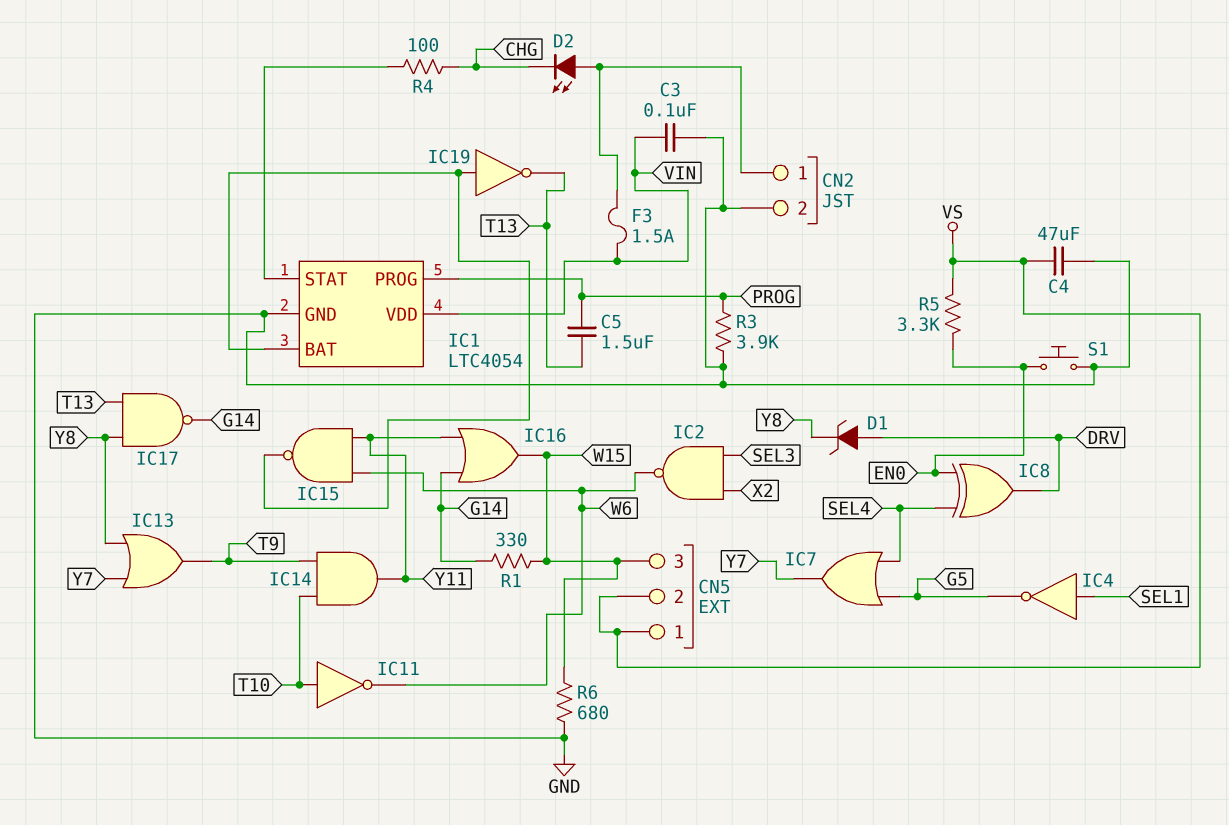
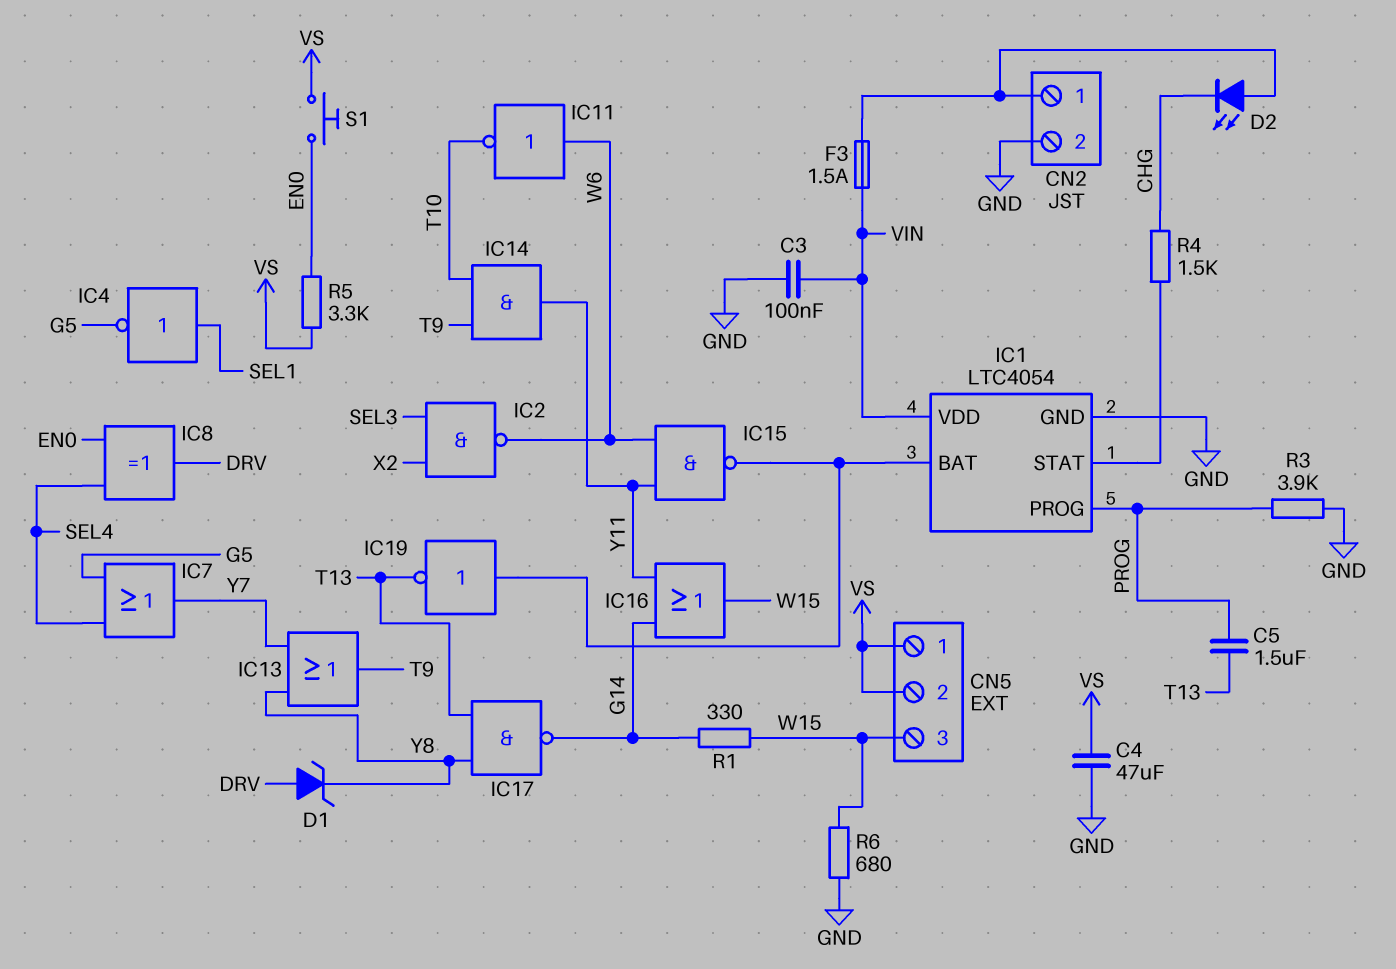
IC11: NOT (in T10, out W6) -> NOT (in W6, out T10)
R4: 100 (CHG, IC1/STAT) -> 1.5k (CHG, IC1/STAT)
S1: button (EN0, GND) -> button (EN0, VS)

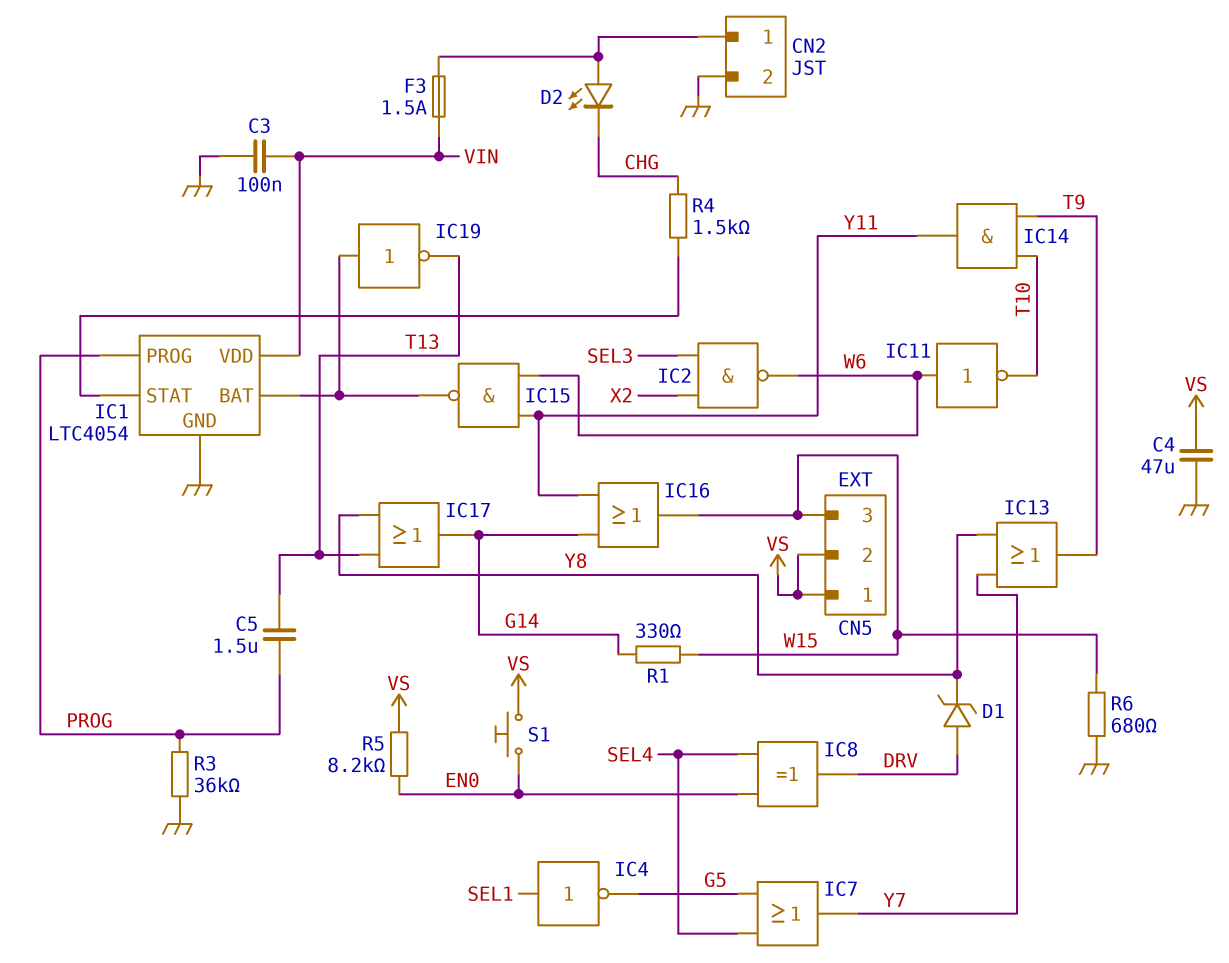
IC17: NAND (in T13, in Y8, out G14) -> OR (in T13, in Y8, out G14)
R3: 3.9k (GND, PROG) -> 36k (GND, PROG)
R5: 3.3k (EN0, VS) -> 8.2k (EN0, VS)

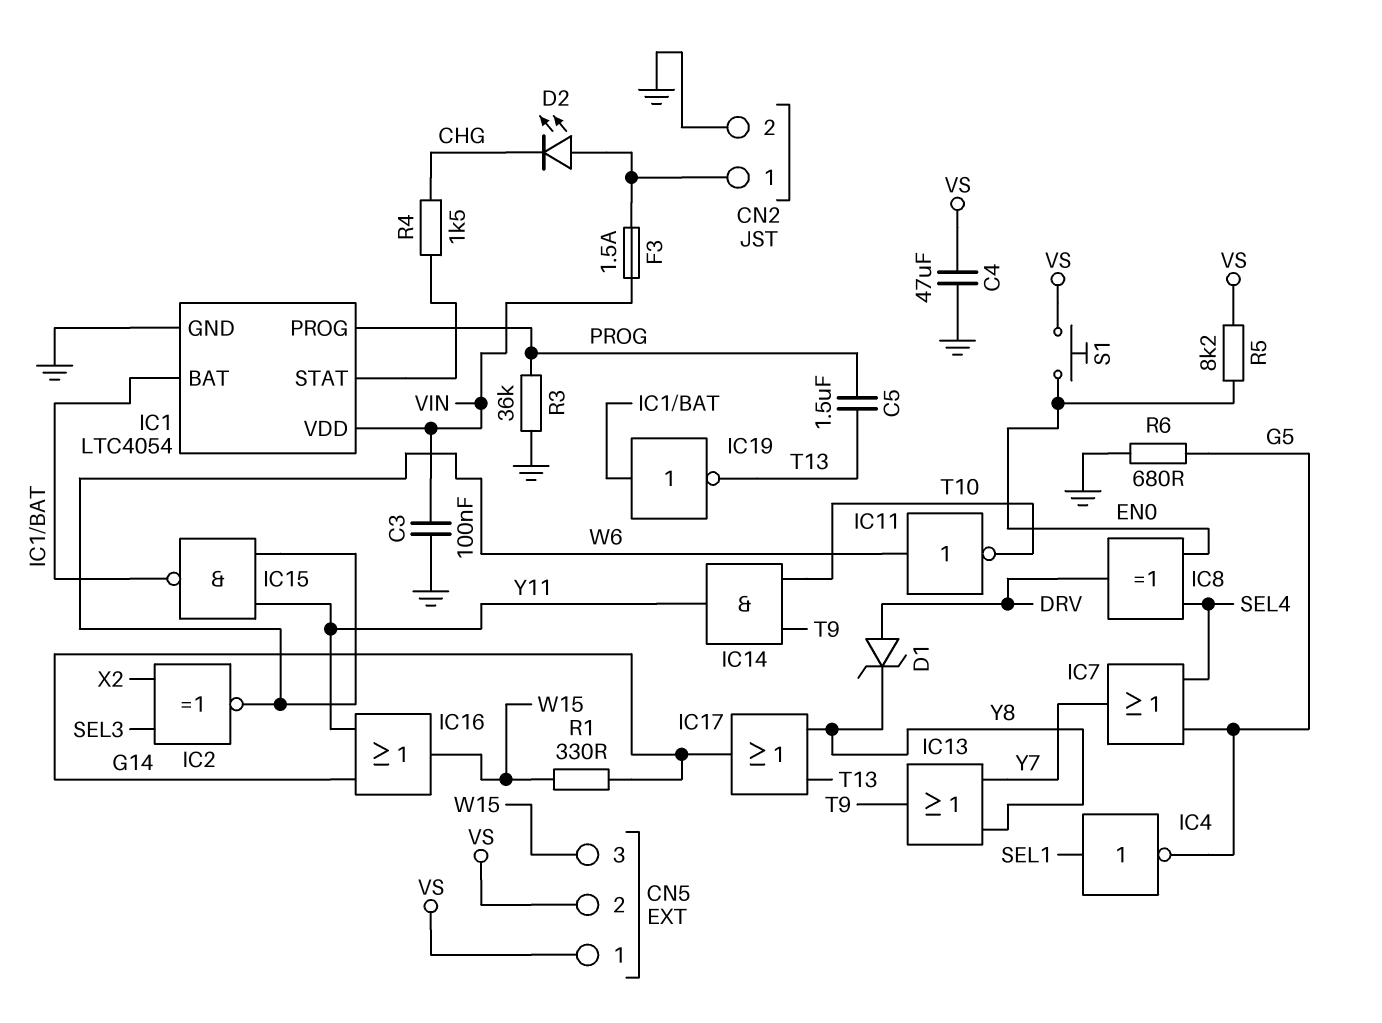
IC2: NAND (in SEL3, in X2, out W6) -> XNOR (in SEL3, in X2, out W6)
R6: 680 (GND, W15) -> 680 (G5, GND)

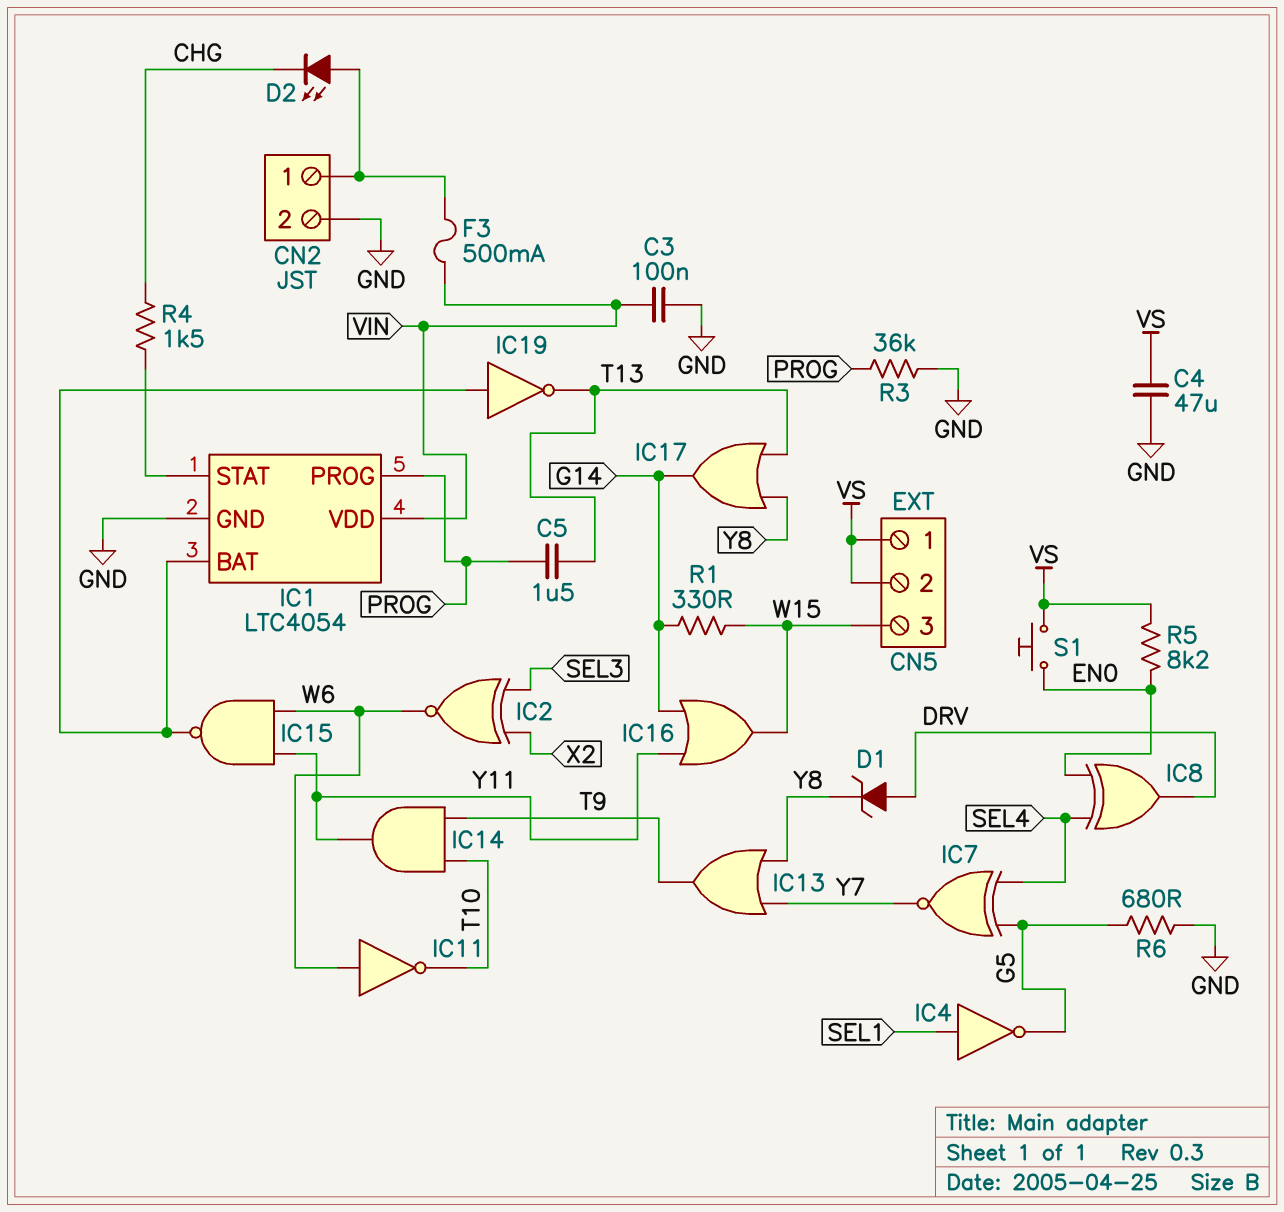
F3: 1.5A (CN2/1, VIN) -> 500mA (CN2/1, VIN)
IC7: OR (in G5, in SEL4, out Y7) -> XNOR (in G5, in SEL4, out Y7)

